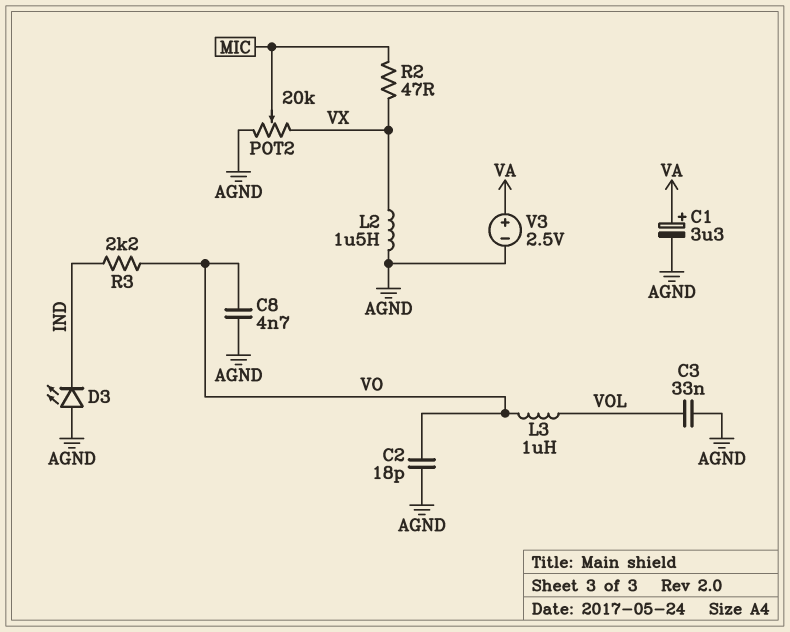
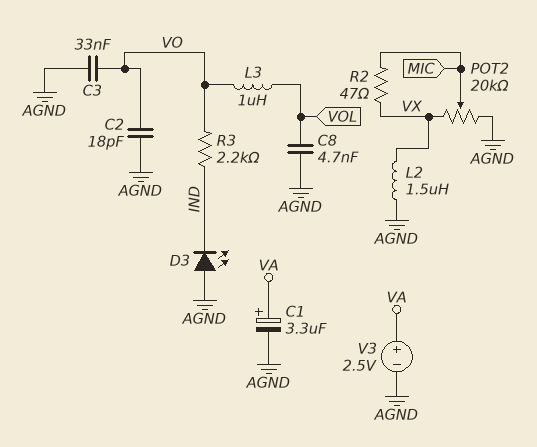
C3: 33nF (AGND, VOL) -> 33nF (AGND, VO)
C8: 4.7nF (AGND, VO) -> 4.7nF (AGND, VOL)

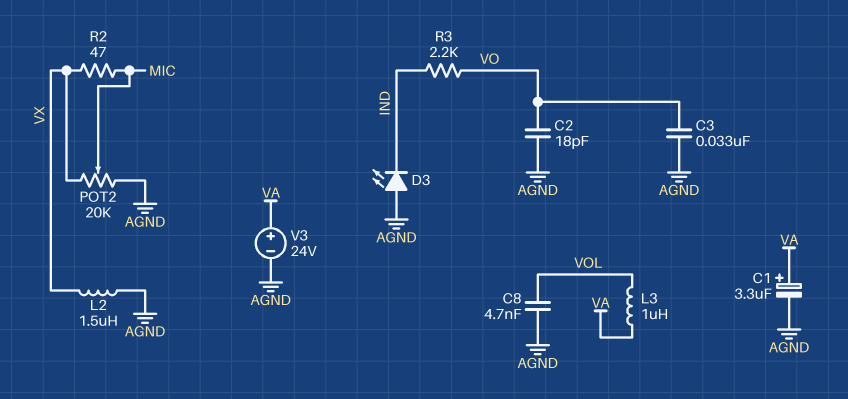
L3: 1uH (VO, VOL) -> 1uH (VA, VOL)
V3: 2.5V (plus VA, minus AGND) -> 24V (plus VA, minus AGND)

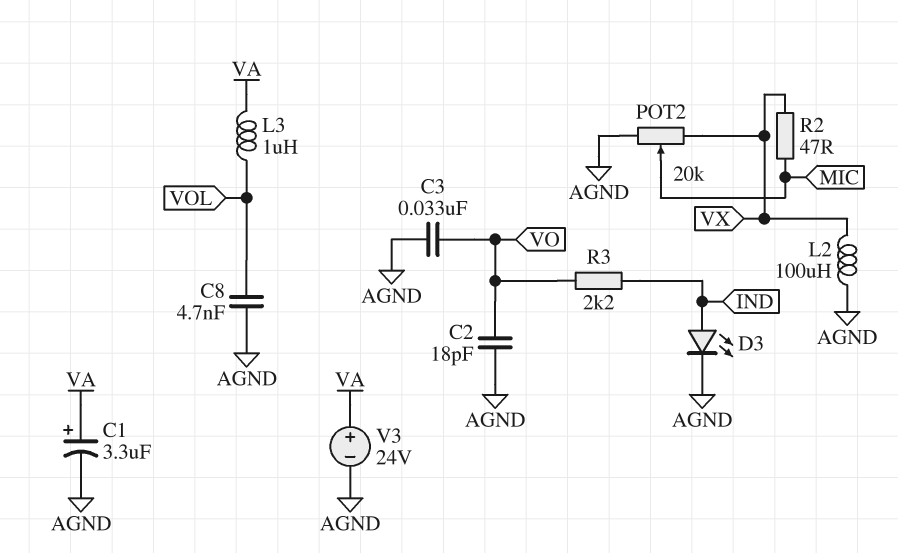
D3: LED (A AGND, K IND) -> LED (A IND, K AGND)
L2: 1.5uH (AGND, VX) -> 100uH (AGND, VX)

